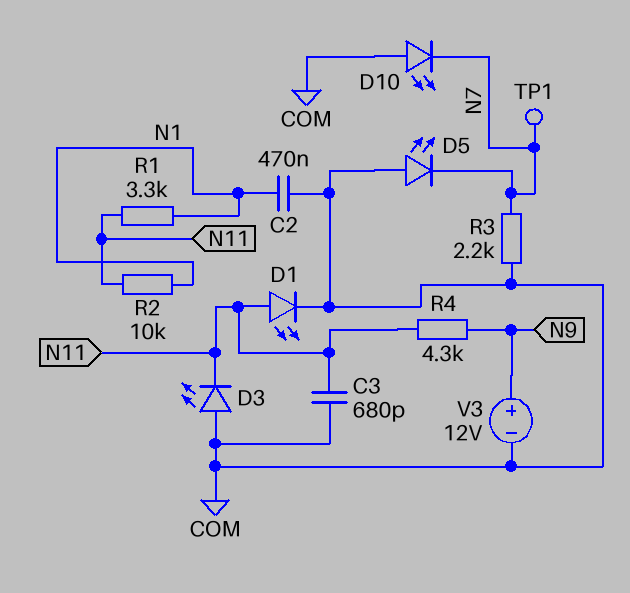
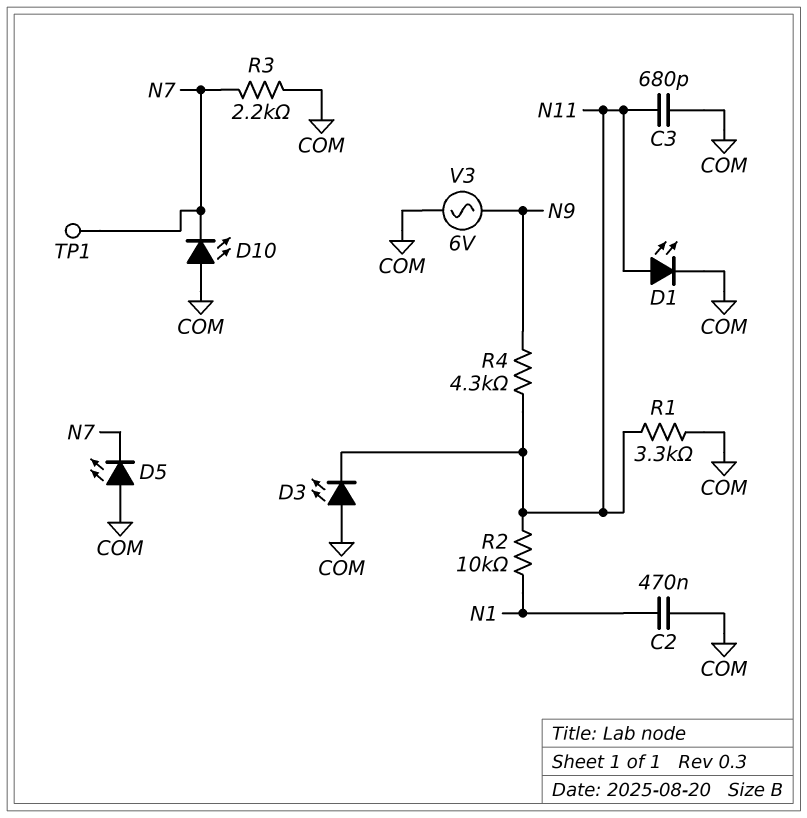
R1: 3.3k (N1, N11) -> 3.3k (COM, N11)
V3: 12V (plus N9, minus COM) -> AC 6V (COM, N9)

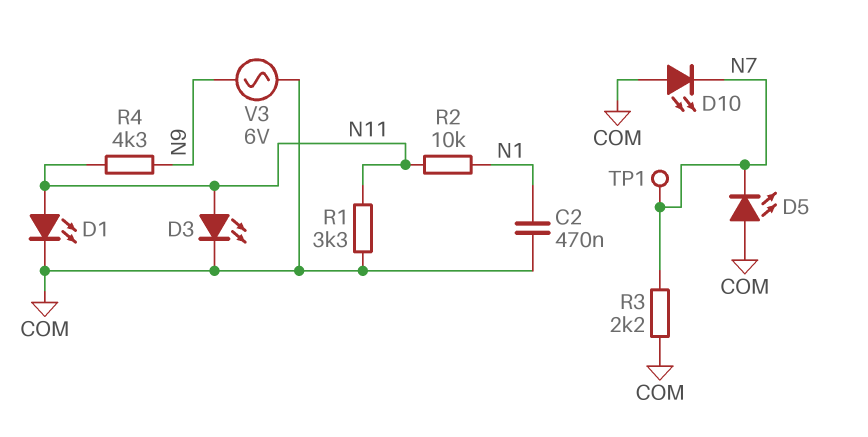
C3: 680pF (COM, N11) -> none
D3: LED (A COM, K N11) -> LED (A N11, K COM)

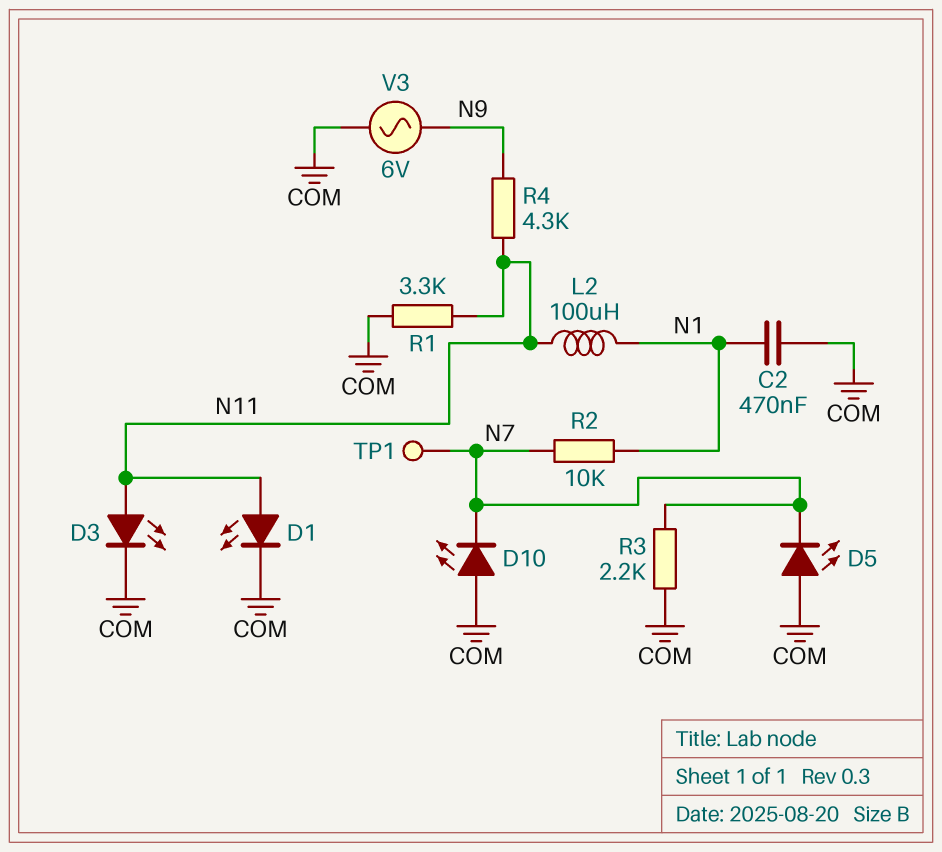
L2: none -> 100uH (N1, N11)
R2: 10k (N1, N11) -> 10k (N1, N7)

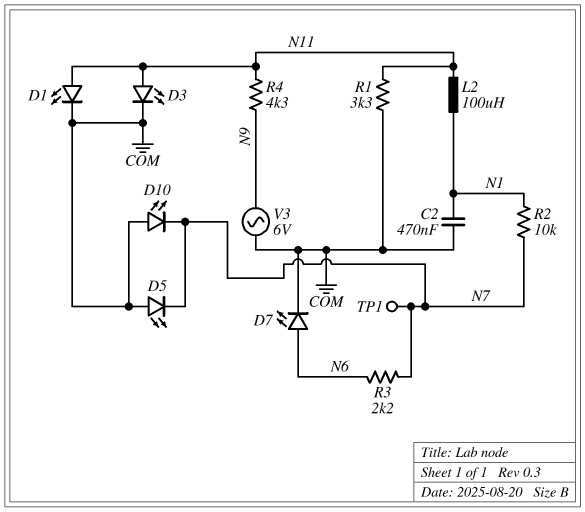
D7: none -> LED (A N6, K COM)
R3: 2.2k (COM, N7) -> 2.2k (N6, N7)

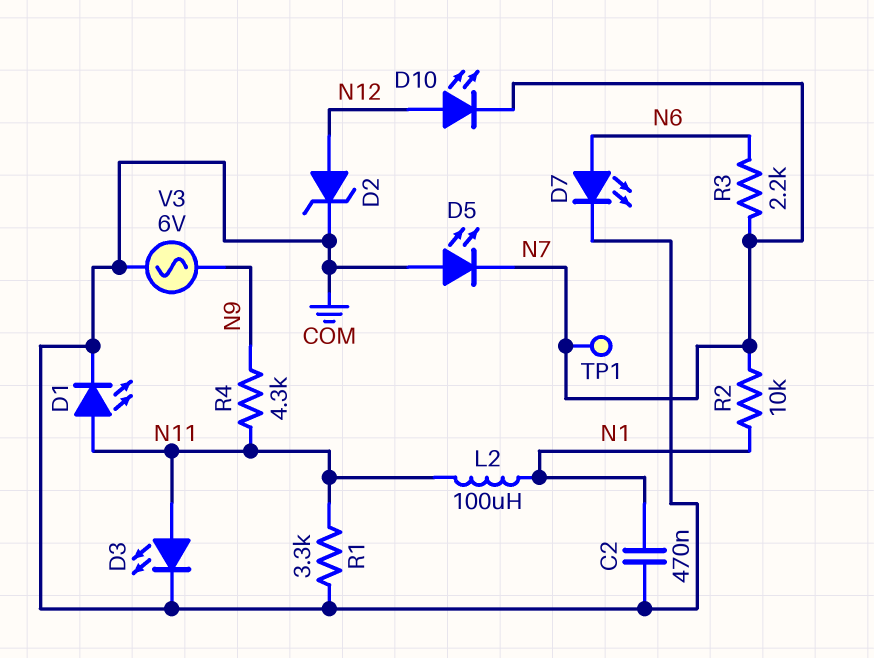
D2: none -> zener (A N12, K COM)
D10: LED (A COM, K N7) -> LED (A N12, K N7)

